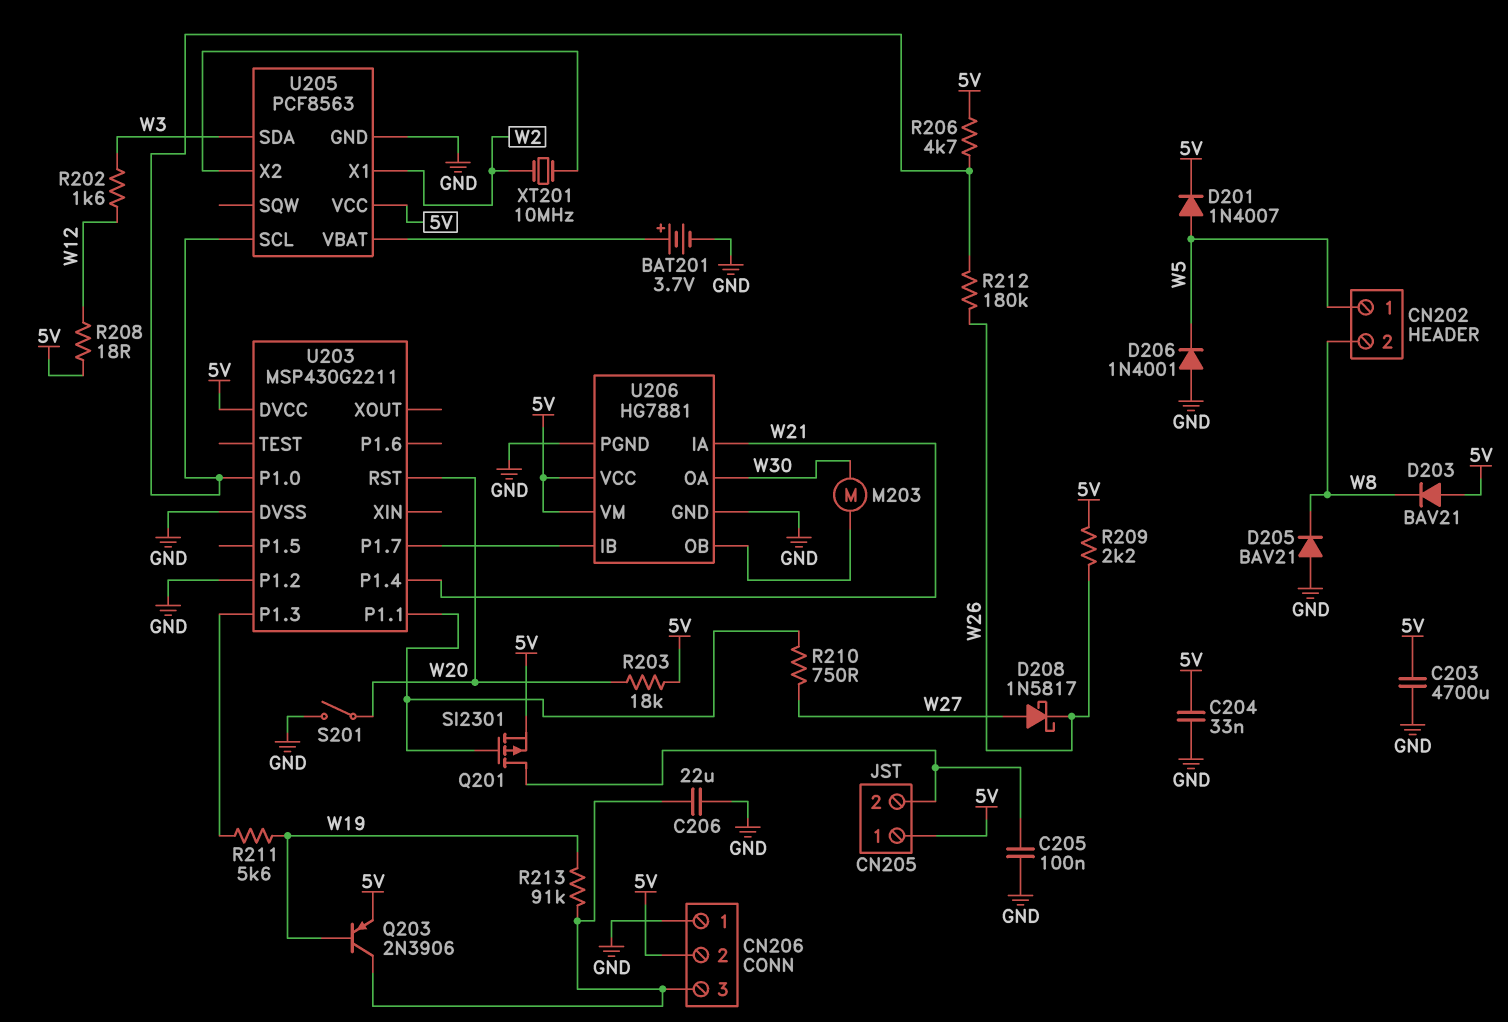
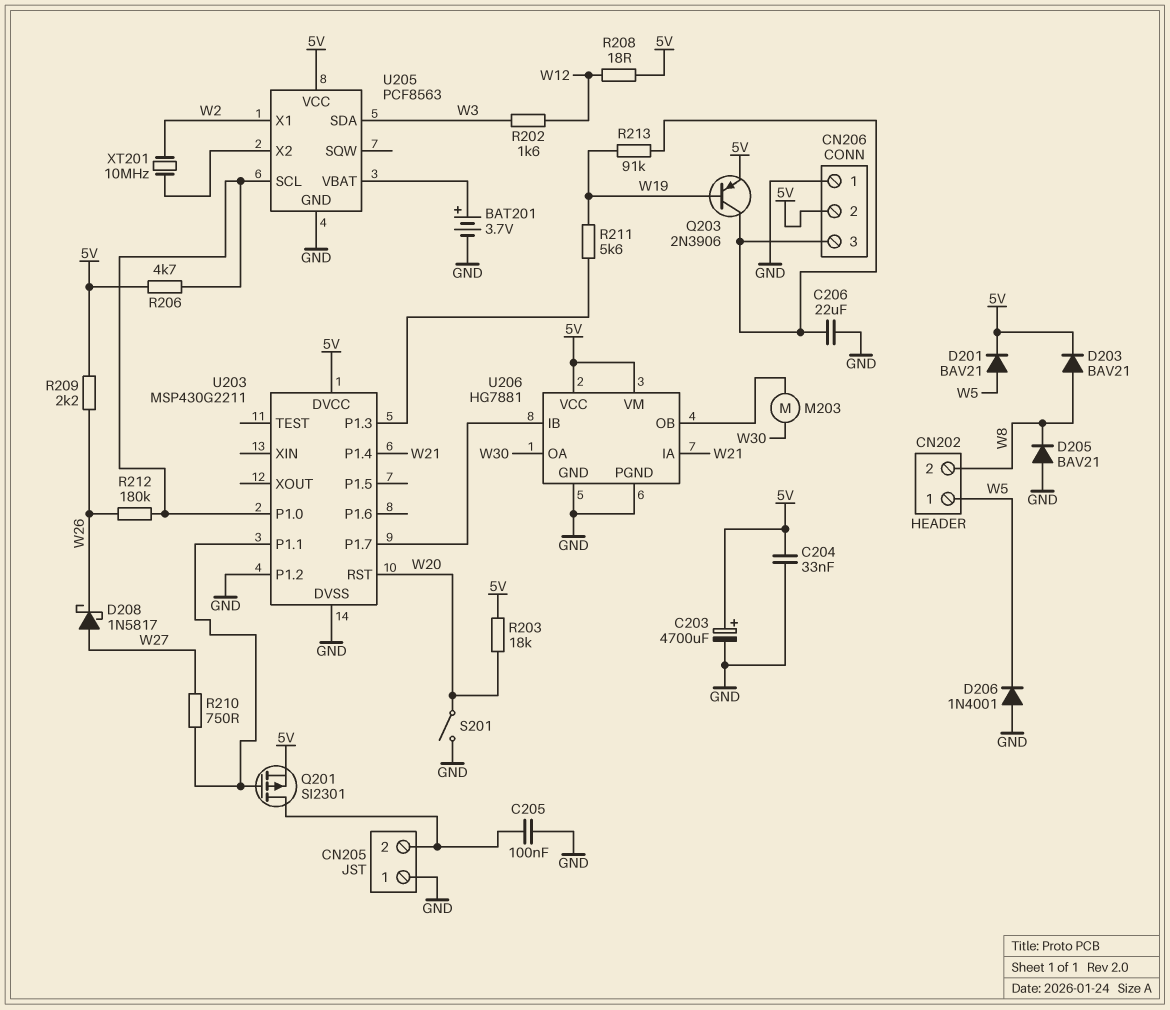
C203: 4700uF (5V, GND) -> 4700uF (plus 5V, minus GND)
CN205 pin 1: 5V -> GND
D201: diode 1N4007 (A W5, K 5V) -> diode BAV21 (A W5, K 5V)
D203: diode BAV21 (A 5V, K W8) -> diode BAV21 (A W8, K 5V)

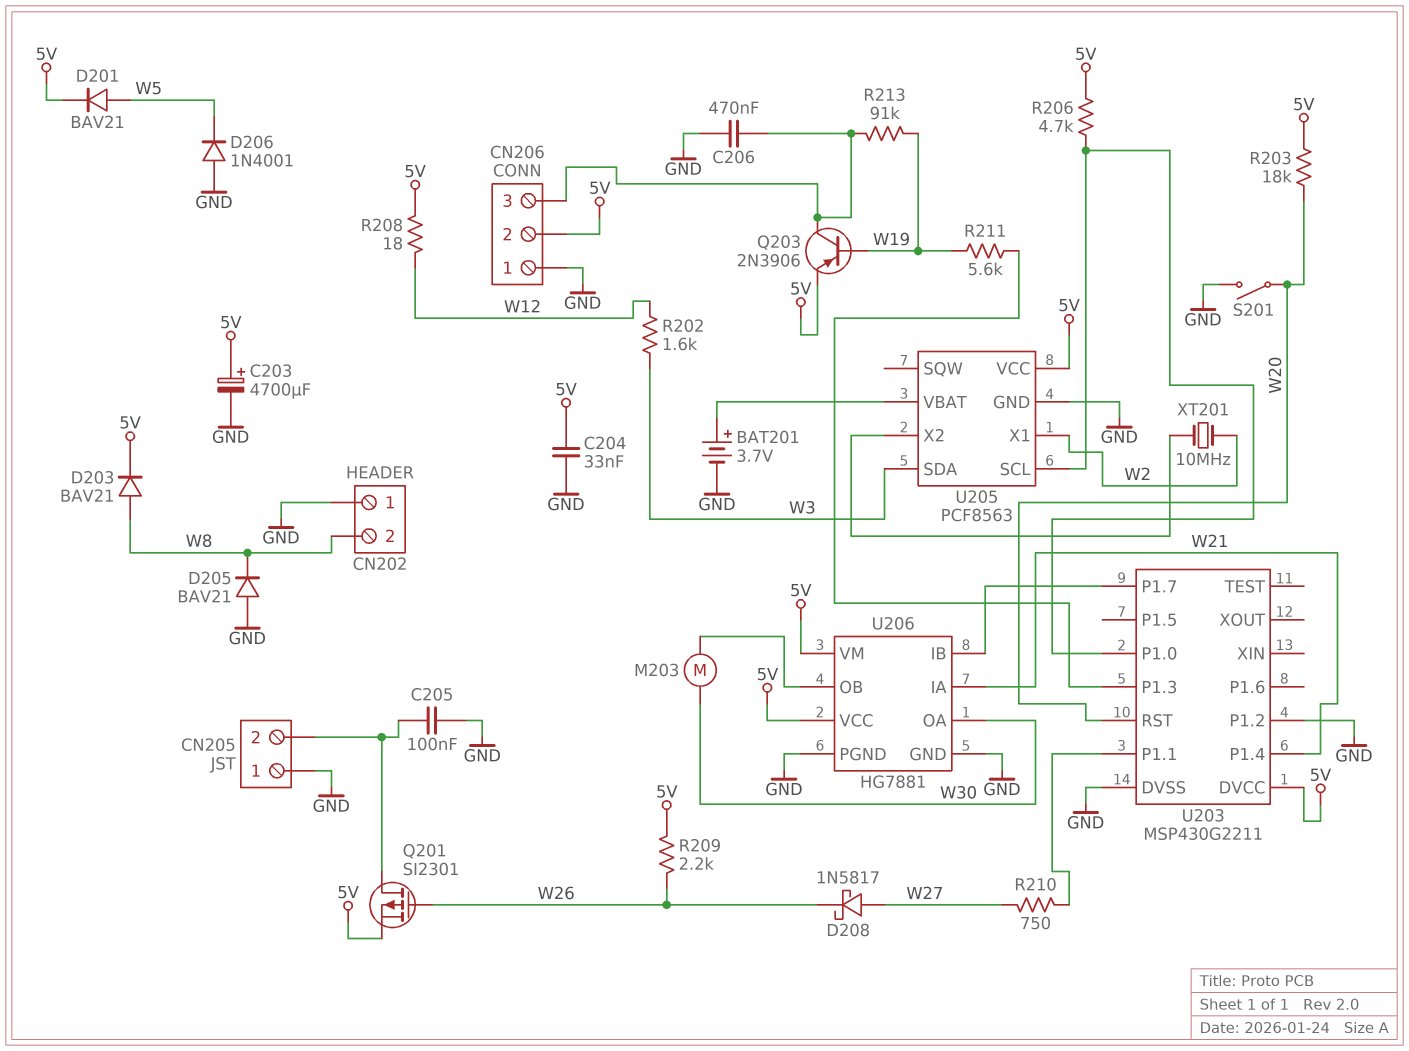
C206: 22uF (CN206/3, GND) -> 470nF (CN206/3, GND)
CN202 pin 1: W5 -> GND
Q201: PMOS SI2301 (G U203/P1.1, D CN205/2, S 5V) -> PMOS SI2301 (G W26, D CN205/2, S 5V)
R212: 180k (U203/P1.0, W26) -> none

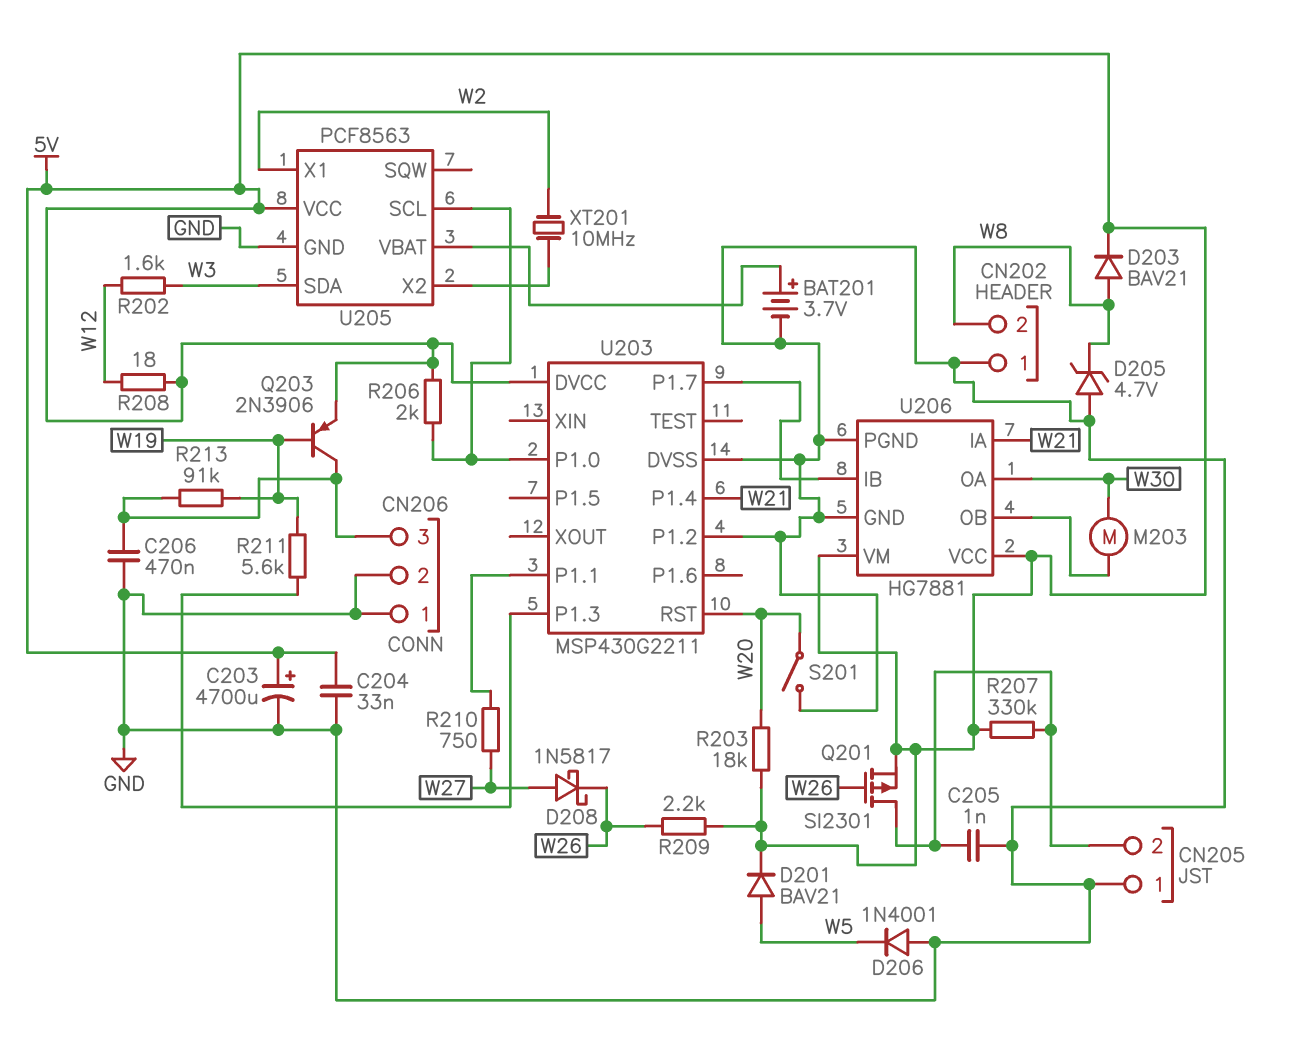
C205: 100nF (CN205/2, GND) -> 1nF (CN205/2, GND)
CN206 pin 2: 5V -> GND
D205: diode BAV21 (A GND, K W8) -> zener 4.7V (A GND, K W8)
R206: 4.7k (5V, U203/P1.0) -> 2k (5V, U203/P1.0)
R207: none -> 330k (5V, CN205/2)

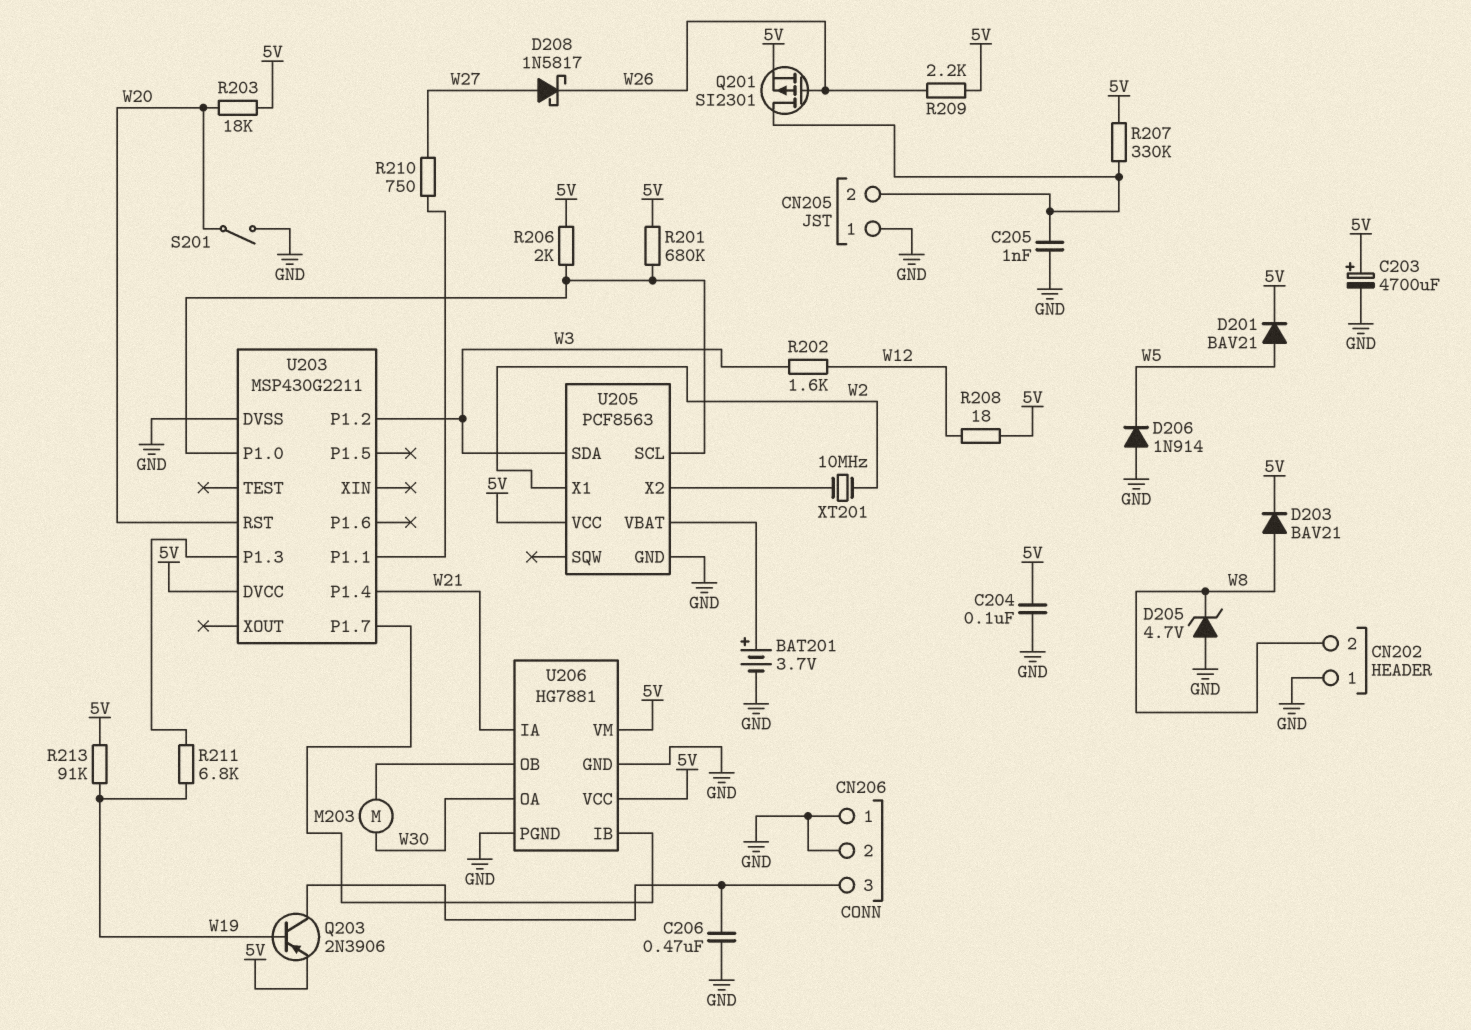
C204: 33nF (5V, GND) -> 100nF (5V, GND)
D206: diode 1N4001 (A GND, K W5) -> diode 1N914 (A GND, K W5)
R201: none -> 680k (5V, U203/P1.0)
R211: 5.6k (U203/P1.3, W19) -> 6.8k (U203/P1.3, W19)
R213: 91k (CN206/3, W19) -> 91k (5V, W19)
U203 pin P1.2: GND -> W3

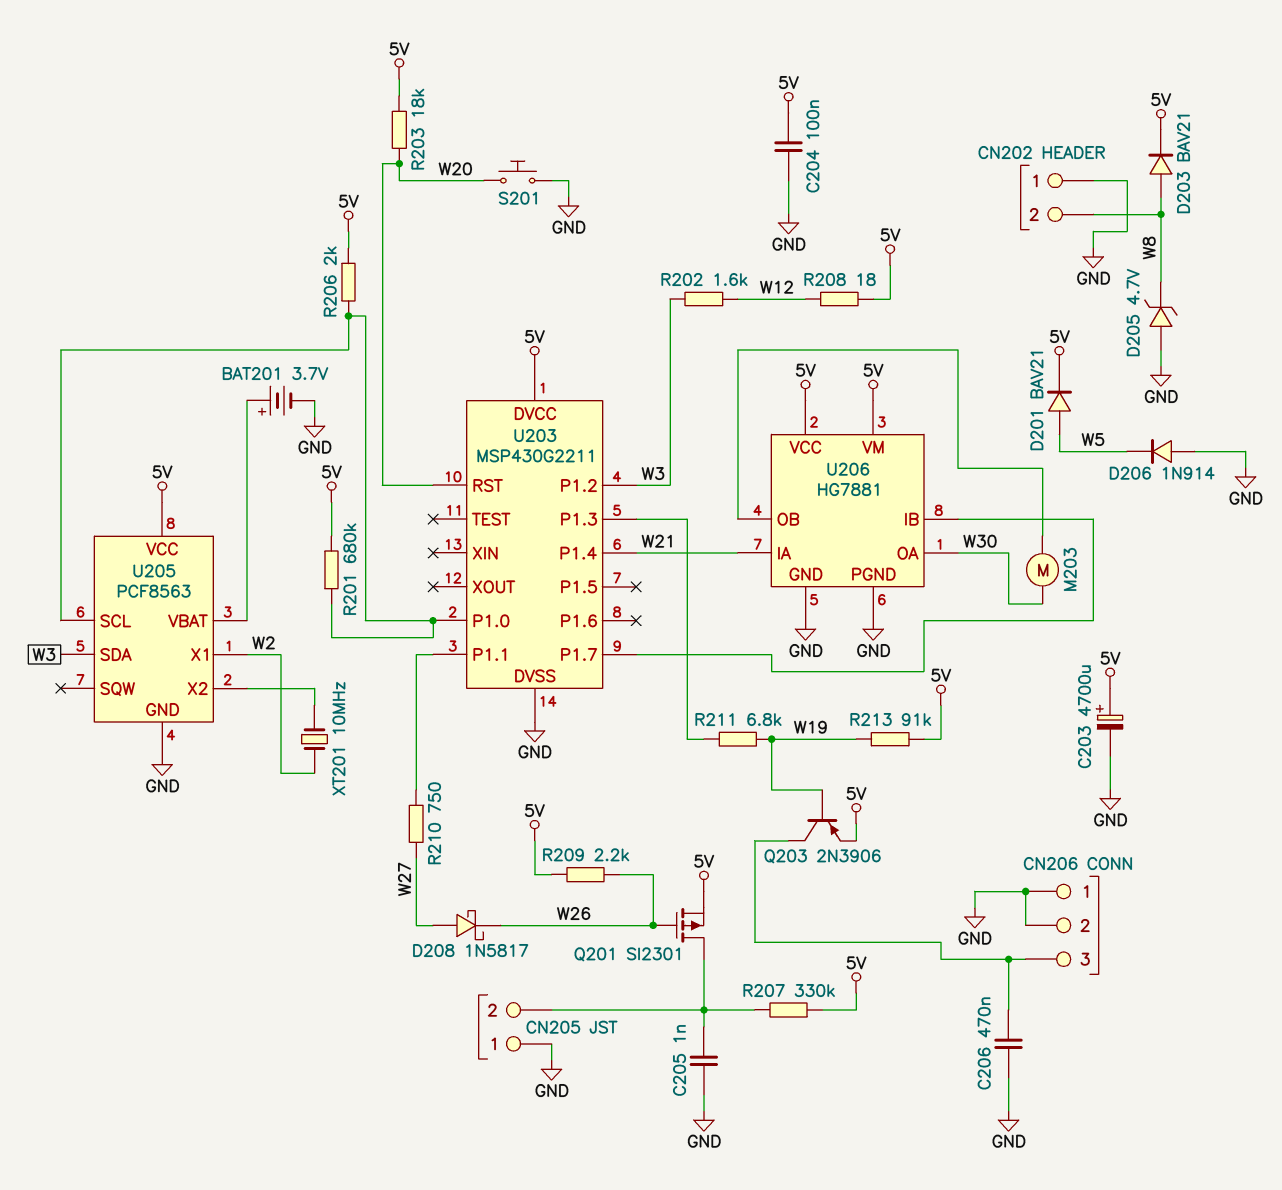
S201: switch (GND, W20) -> button (GND, W20)

